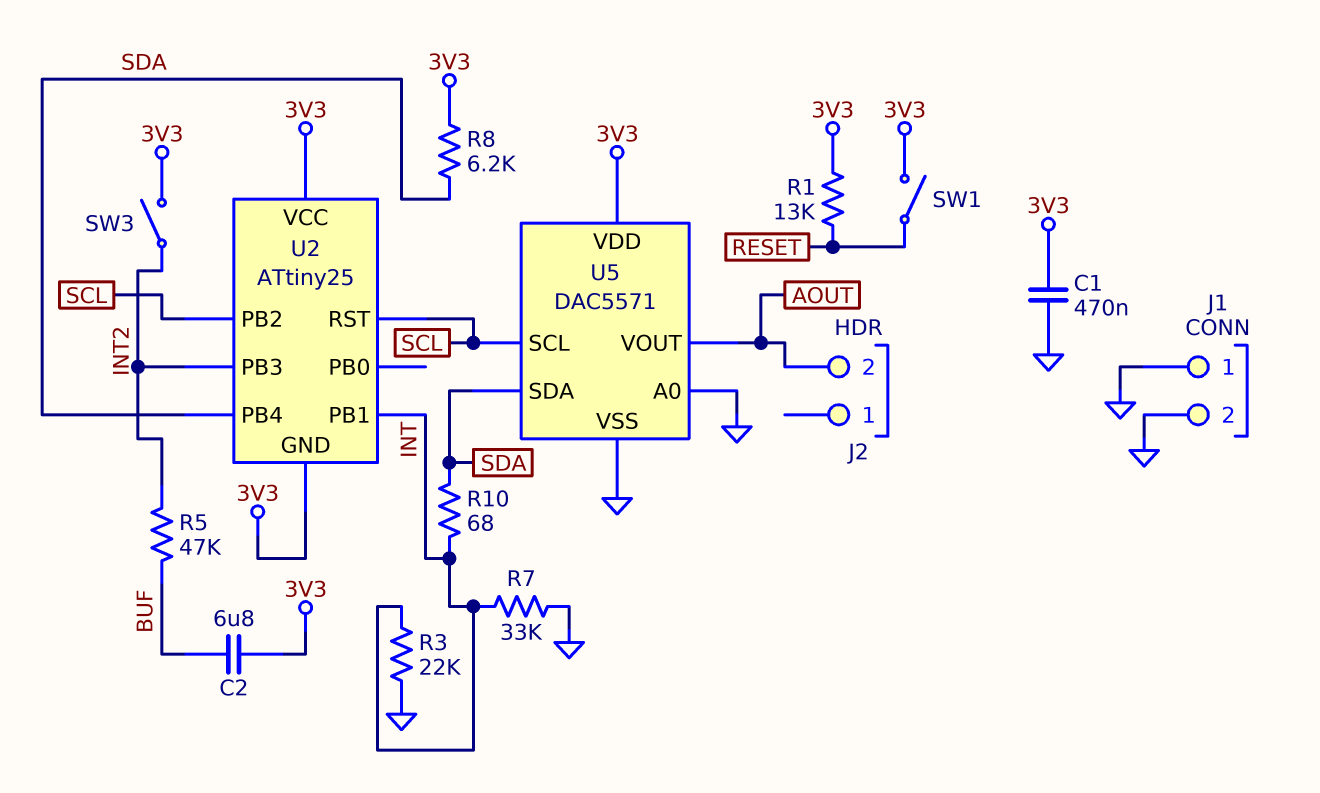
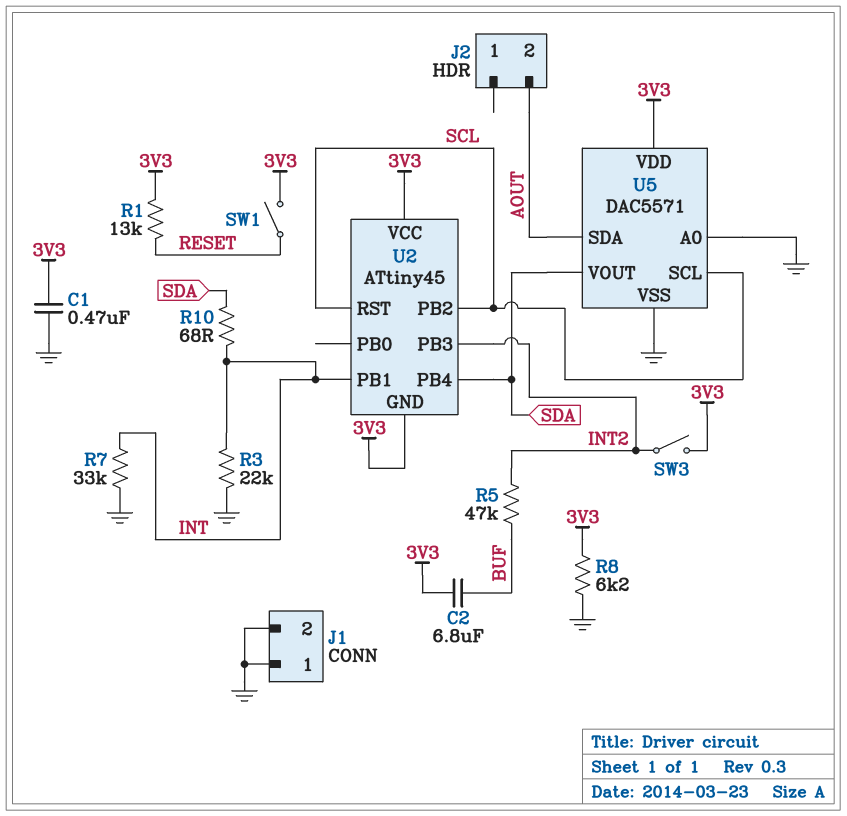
R8: 6.2k (3V3, SDA) -> 6.2k (3V3, GND)
U2: ATtiny25 -> ATtiny45
U5 pin SDA: SDA -> AOUT
U5 pin VOUT: AOUT -> SDA

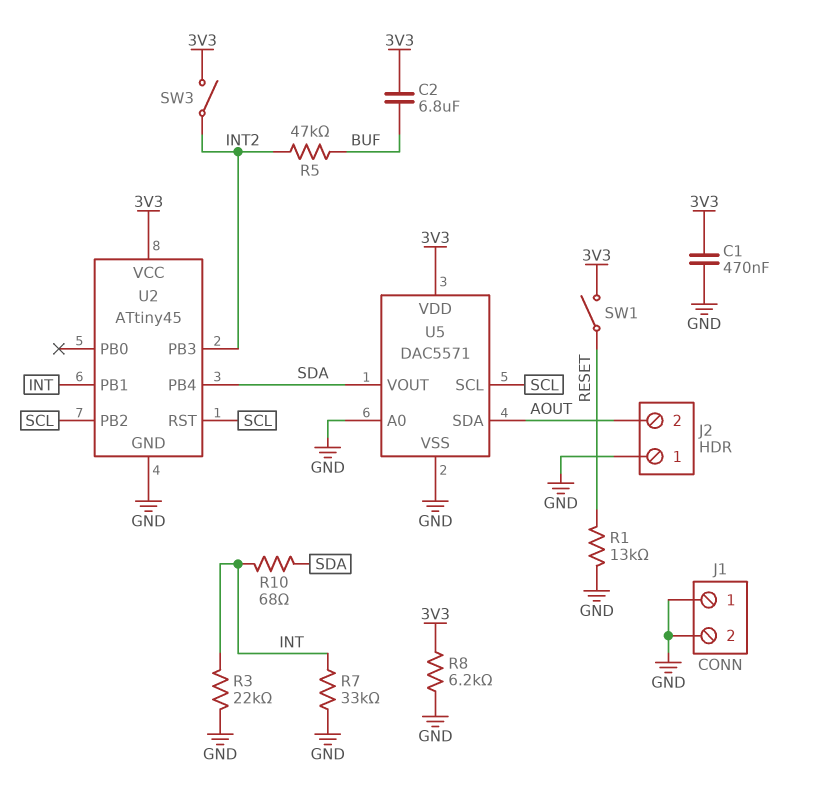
J2 pin 1: none -> GND
R1: 13k (3V3, RESET) -> 13k (GND, RESET)
U2 pin GND: 3V3 -> GND

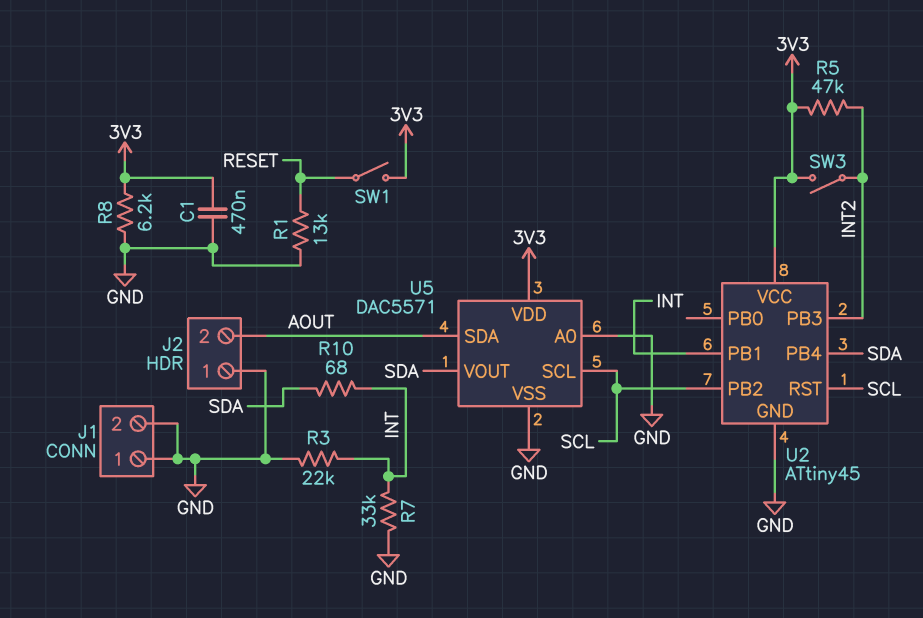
C2: 6.8uF (3V3, BUF) -> none
R5: 47k (BUF, INT2) -> 47k (3V3, INT2)

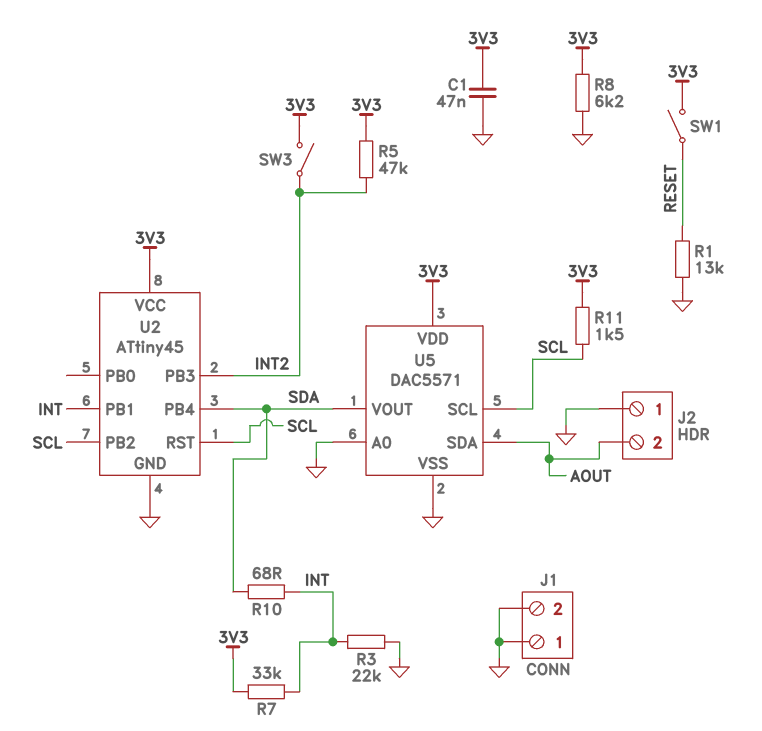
C1: 470nF (3V3, GND) -> 47nF (3V3, GND)
R7: 33k (GND, INT) -> 33k (3V3, INT)
R11: none -> 1.5k (3V3, SCL)

